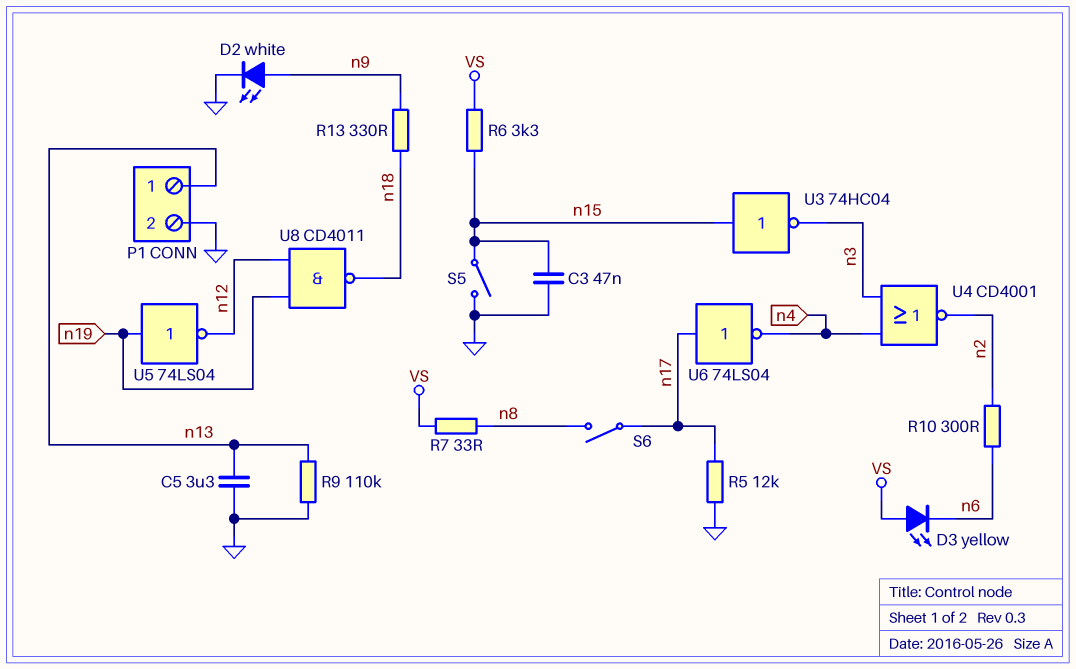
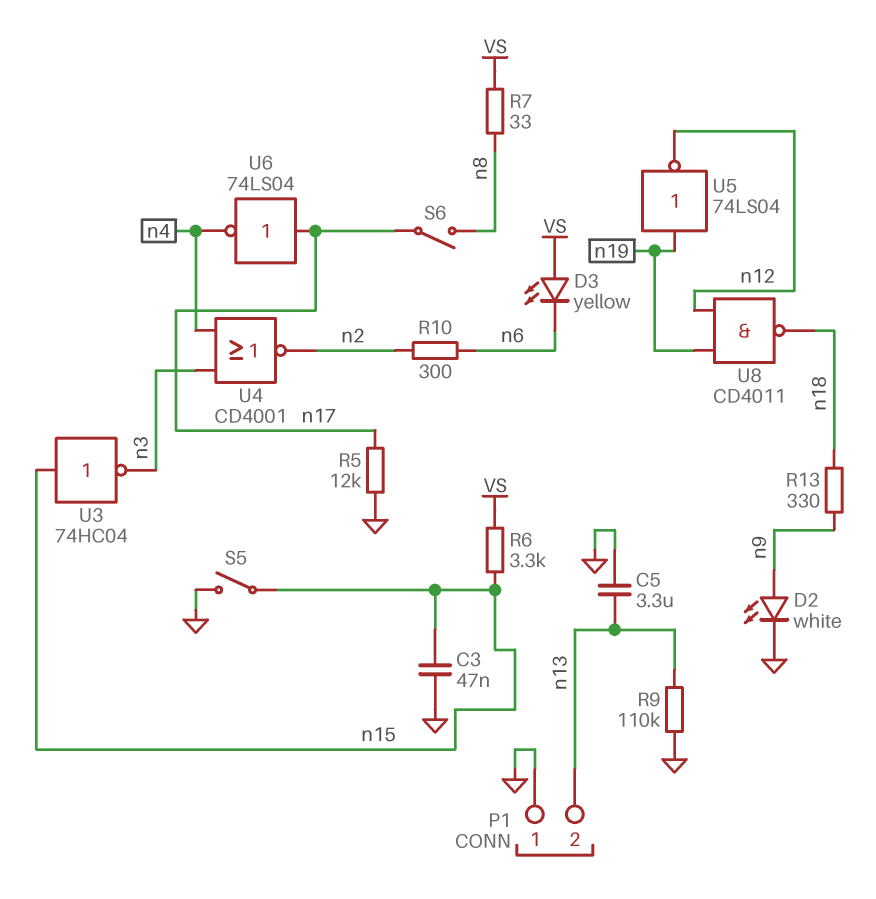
P1 pin 1: n13 -> GND
P1 pin 2: GND -> n13

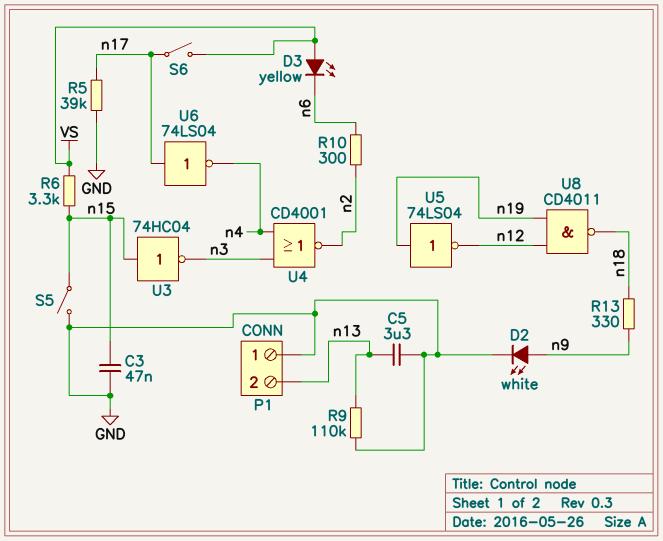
R5: 12k (GND, n17) -> 39k (GND, n17)
R7: 33 (VS, n8) -> none
S6: switch (n8, n17) -> switch (VS, n17)

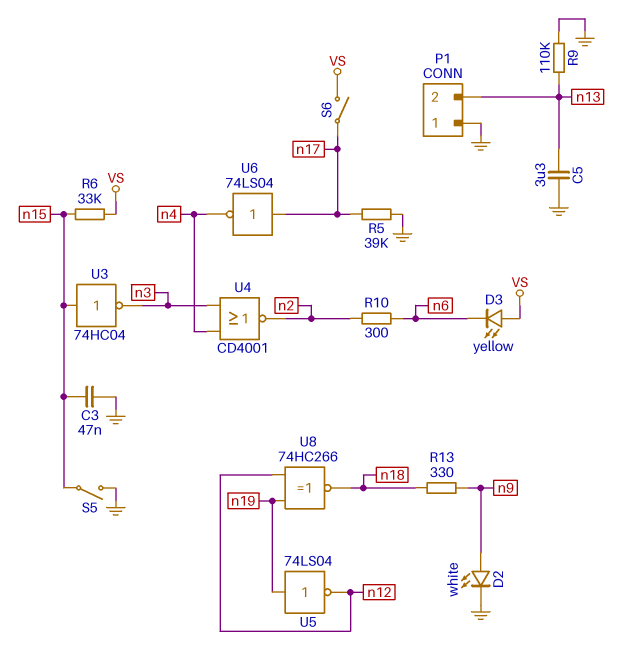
R6: 3.3k (VS, n15) -> 33k (VS, n15)
U8: NAND CD4011 (in n12, in n19, out n18) -> XNOR 74HC266 (in n12, in n19, out n18)

